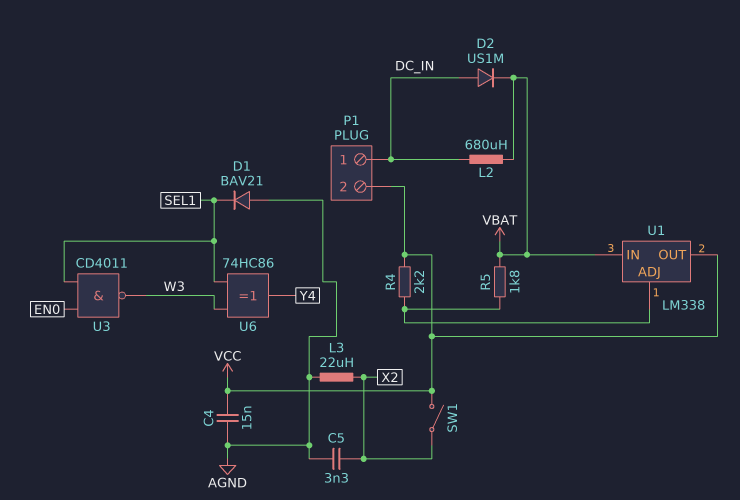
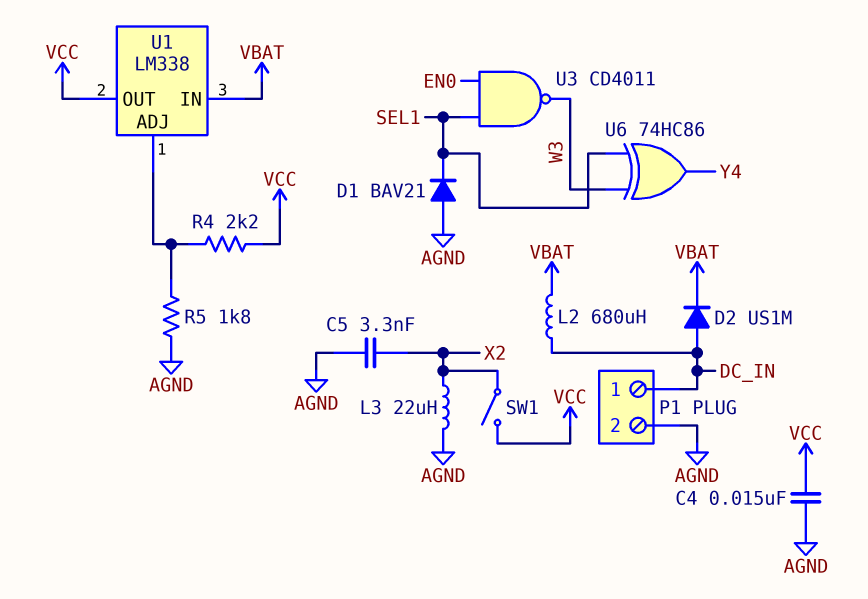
P1 pin 2: VCC -> AGND
R5: 1.8k (U1/ADJ, VBAT) -> 1.8k (AGND, U1/ADJ)

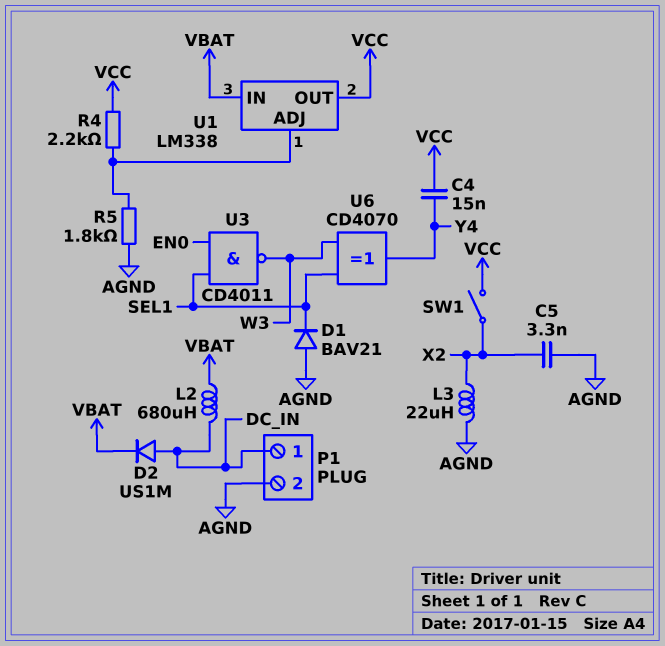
C4: 15nF (AGND, VCC) -> 15nF (VCC, Y4)
U6: XOR 74HC86 (in SEL1, in W3, out Y4) -> XOR CD4070 (in SEL1, in W3, out Y4)

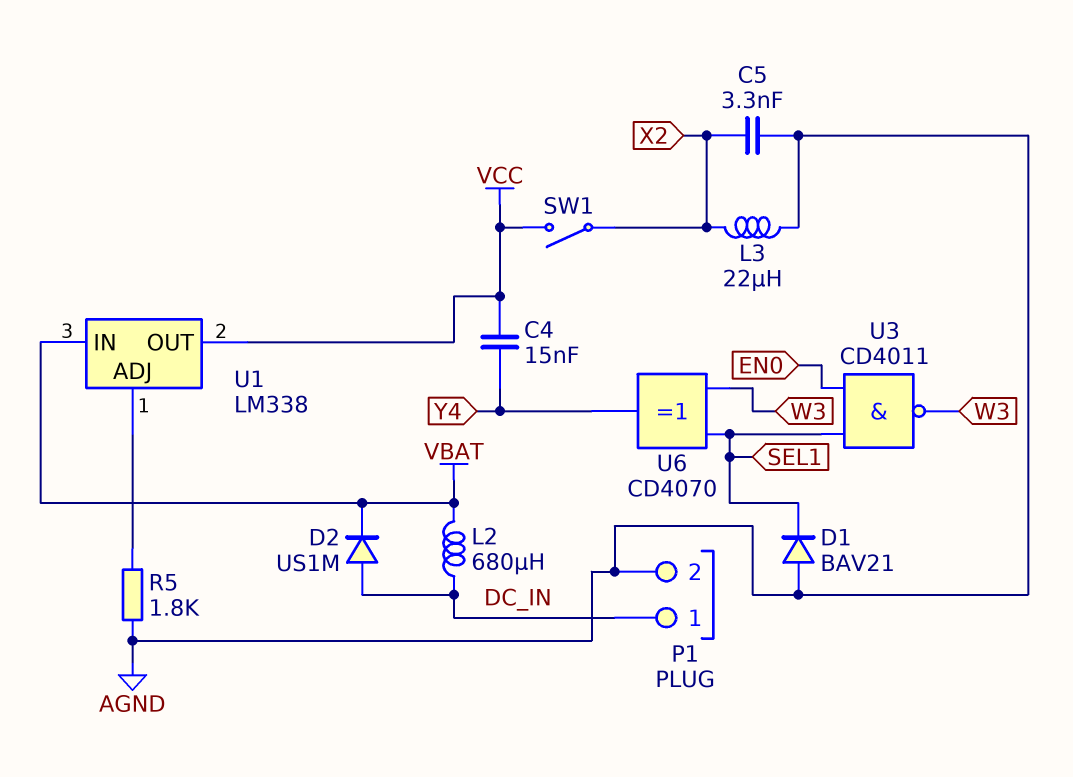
R4: 2.2k (U1/ADJ, VCC) -> none

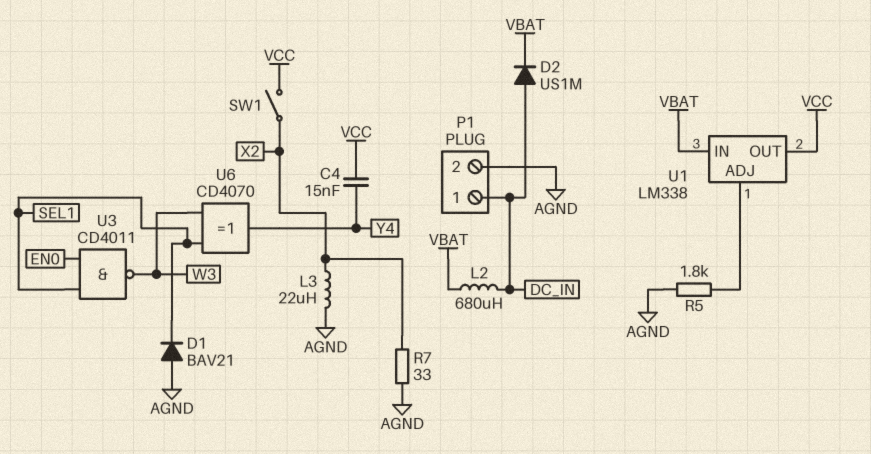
C5: 3.3nF (AGND, X2) -> none
R7: none -> 33 (AGND, X2)

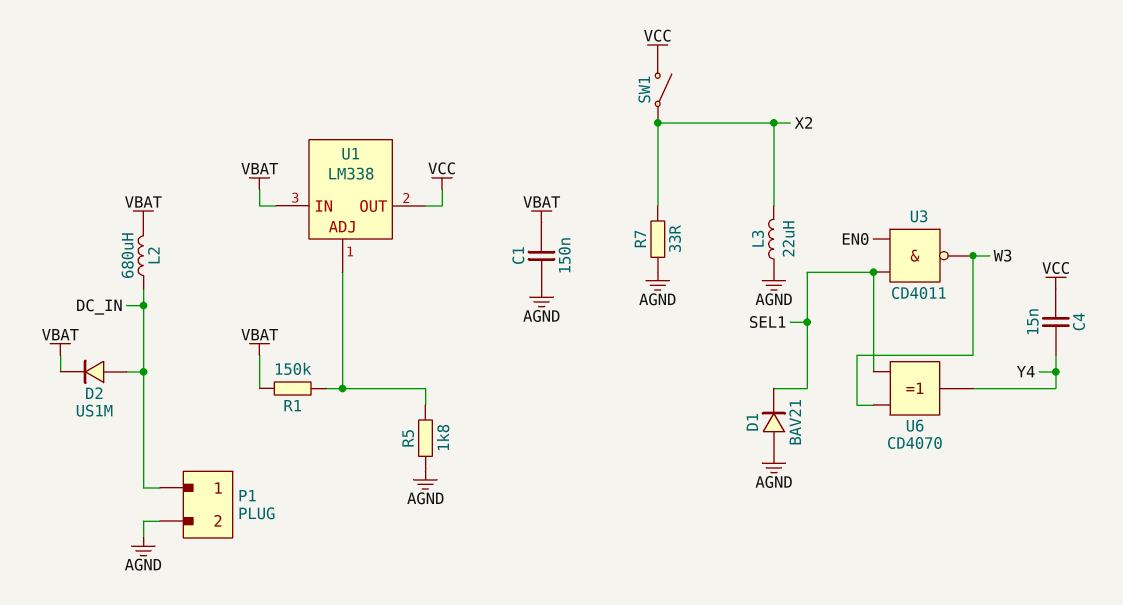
C1: none -> 150nF (AGND, VBAT)
R1: none -> 150k (U1/ADJ, VBAT)

